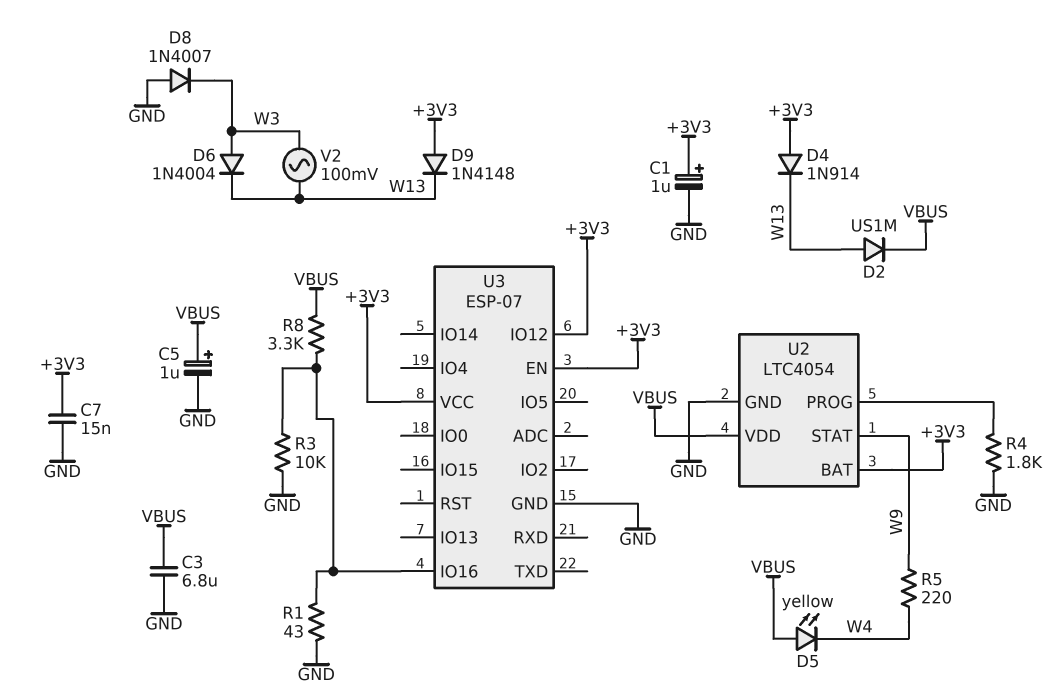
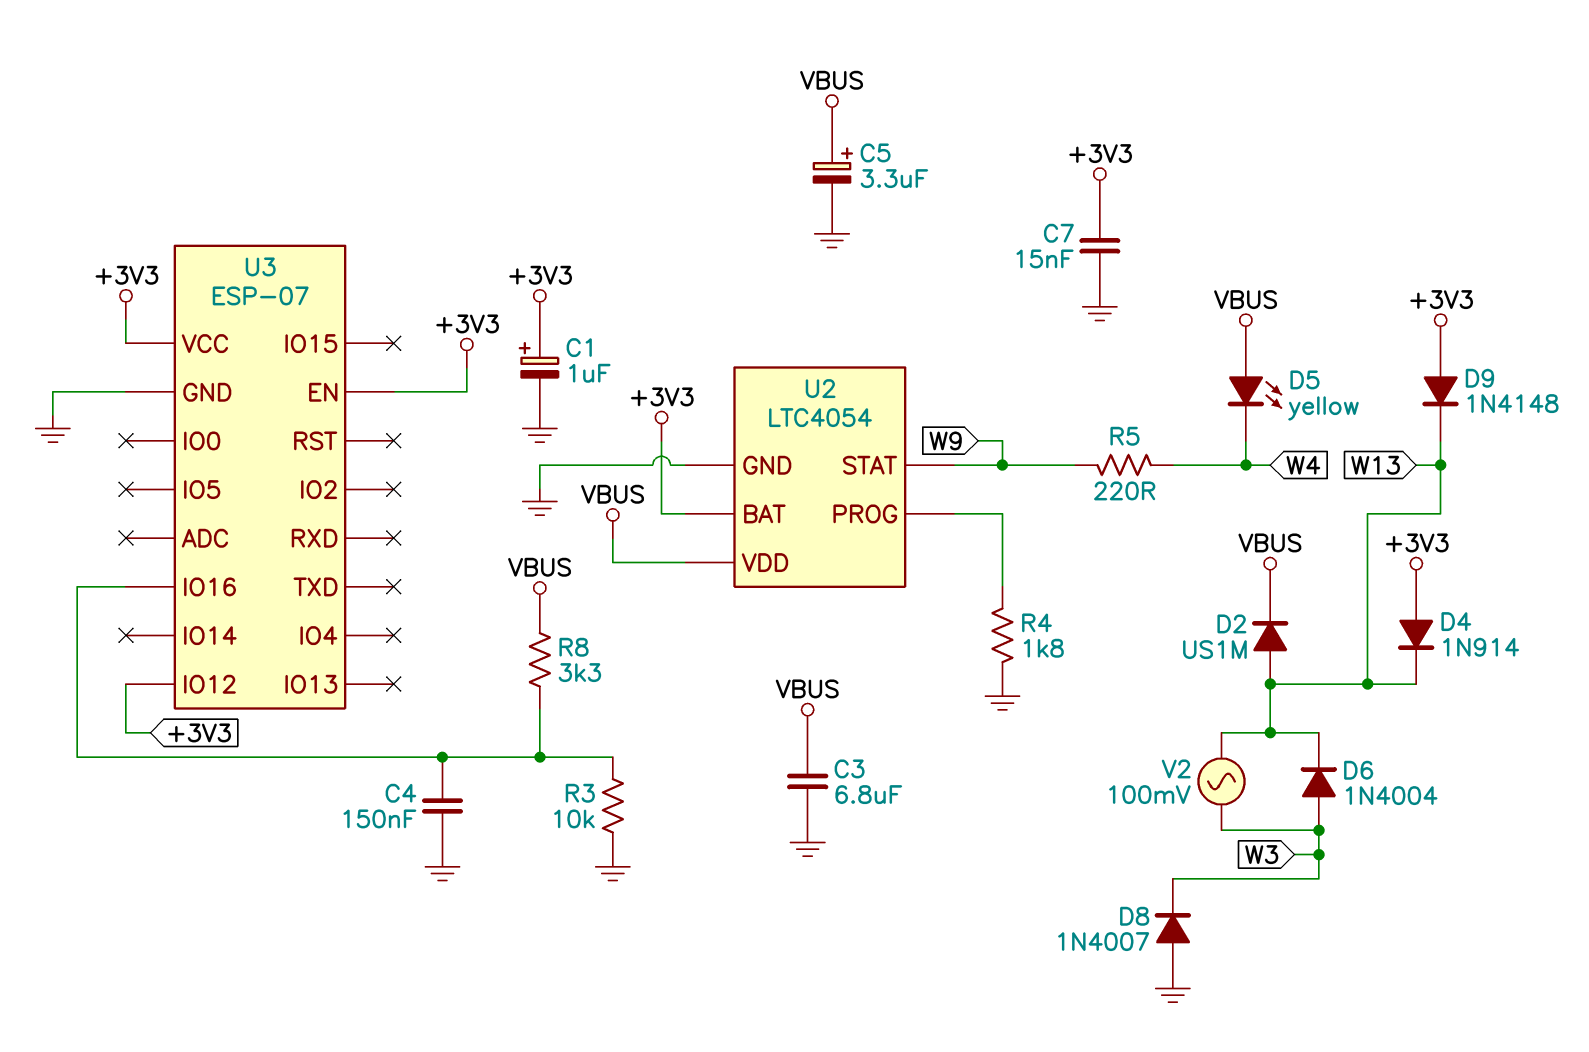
C4: none -> 150nF (GND, U3/IO16)
C5: 1uF (plus VBUS, minus GND) -> 3.3uF (plus VBUS, minus GND)
R1: 43 (GND, U3/IO16) -> none

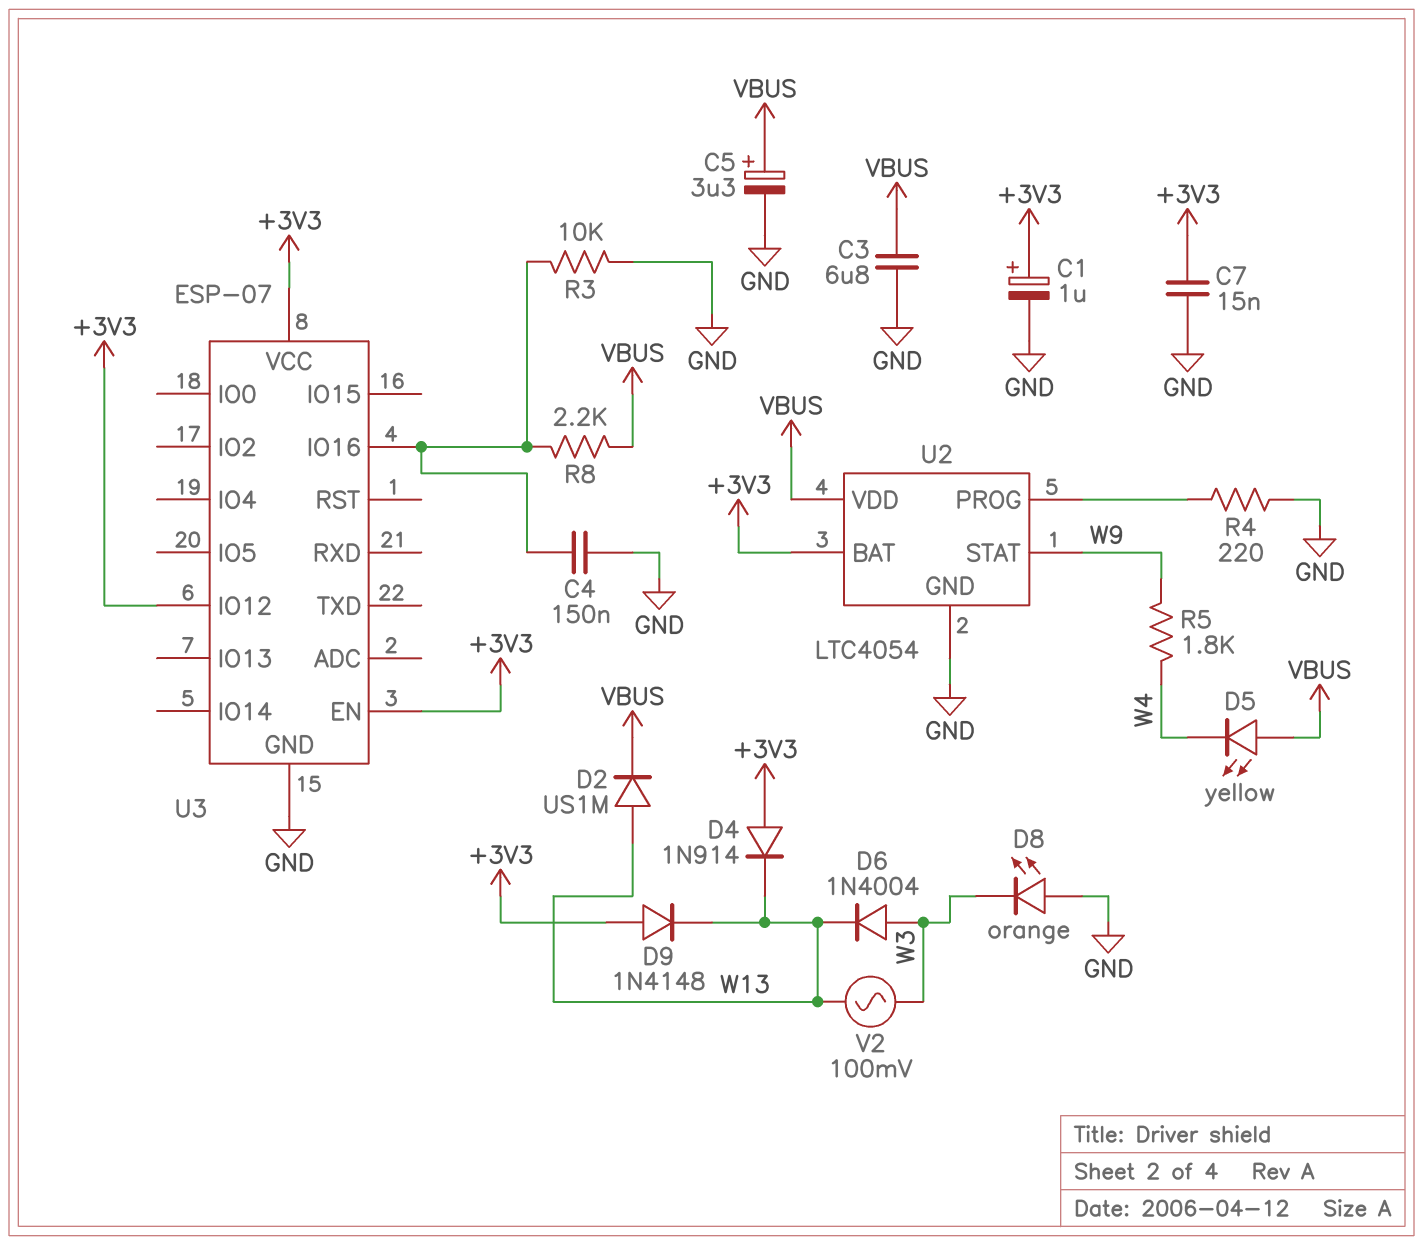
D8: diode 1N4007 (A GND, K W3) -> LED orange (A GND, K W3)
R4: 1.8k (GND, U2/PROG) -> 220 (GND, U2/PROG)
R5: 220 (W4, W9) -> 1.8k (W4, W9)
R8: 3.3k (U3/IO16, VBUS) -> 2.2k (U3/IO16, VBUS)

